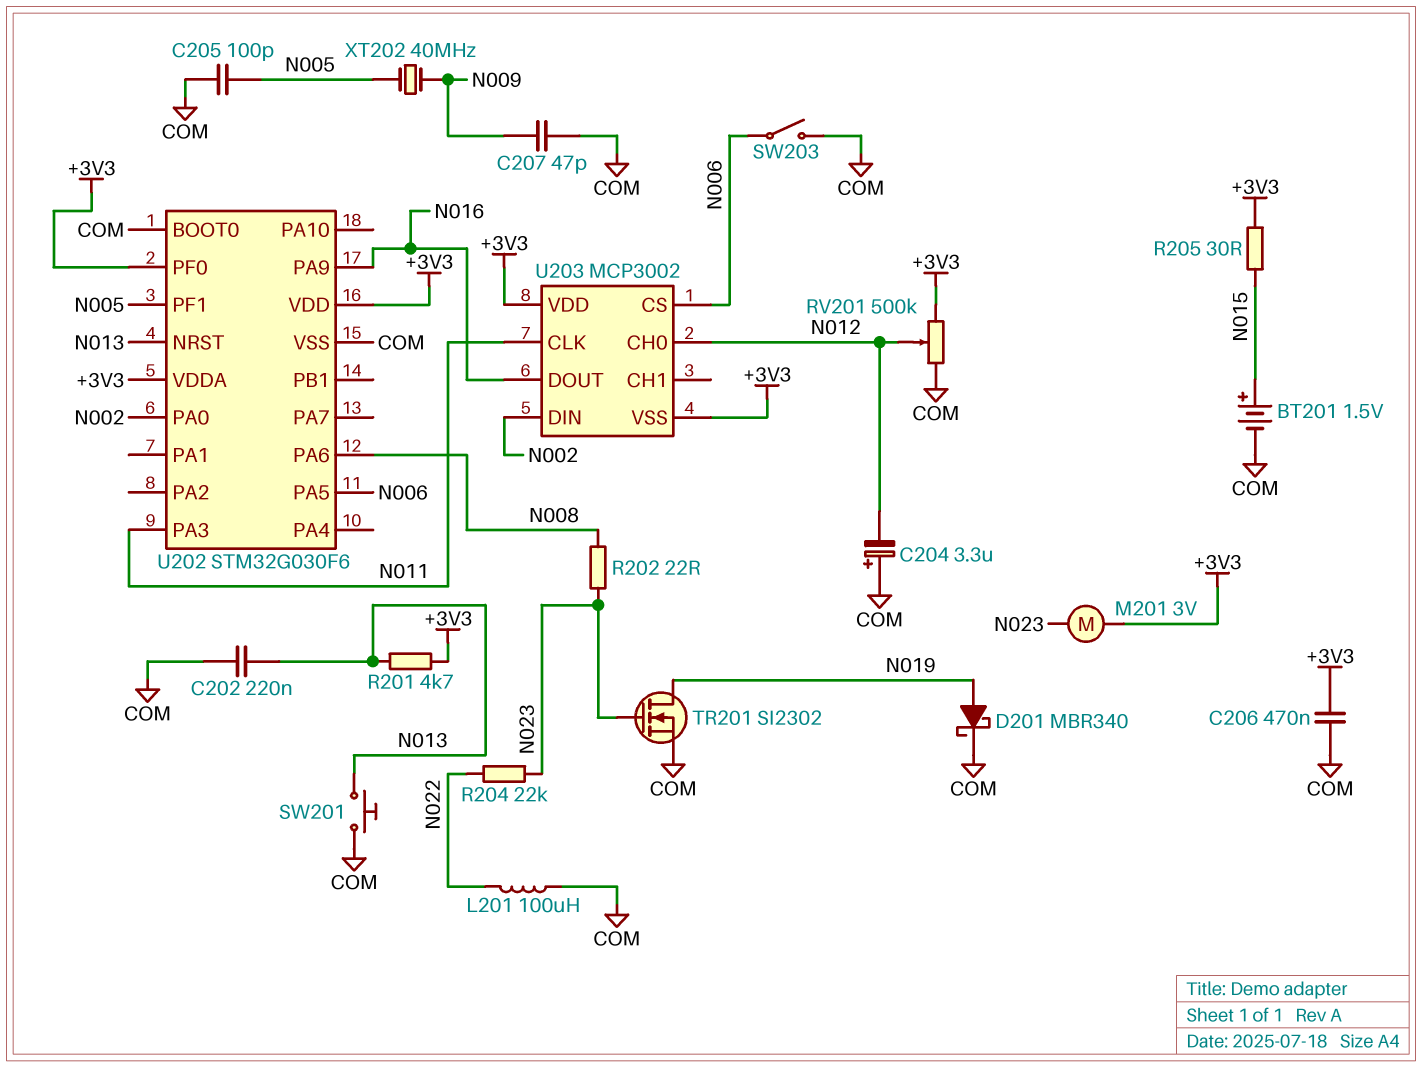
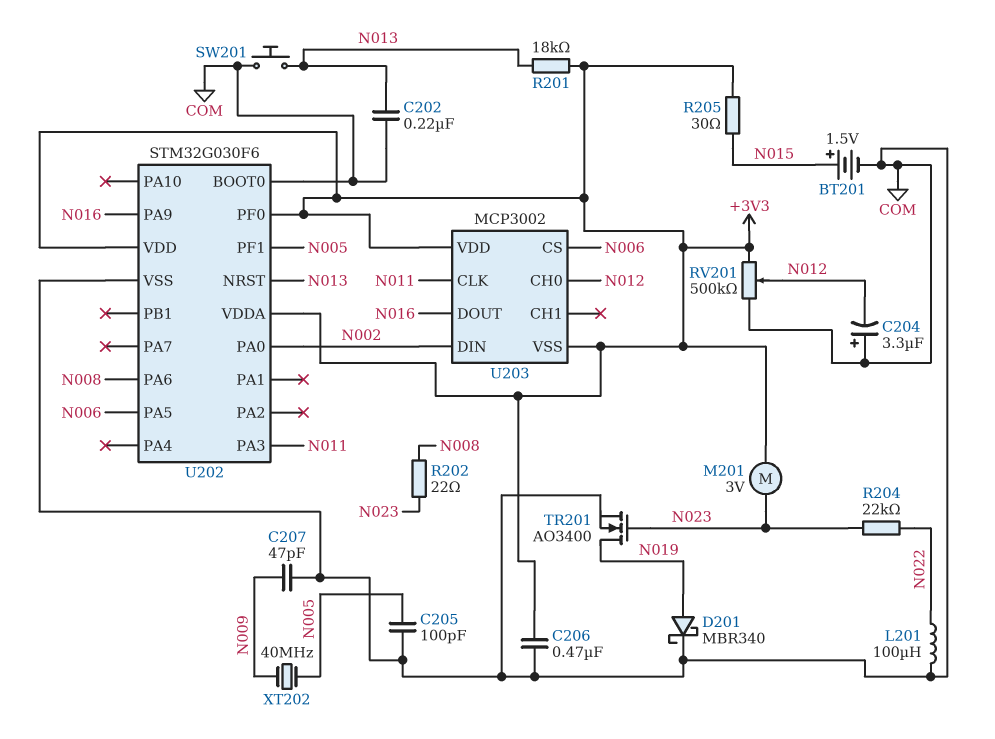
R201: 4.7k (+3V3, N013) -> 18k (+3V3, N013)
SW203: switch (COM, N006) -> none
TR201: NMOS SI2302 (G N023, D N019, S COM) -> NMOS AO3400 (G N023, D N019, S COM)

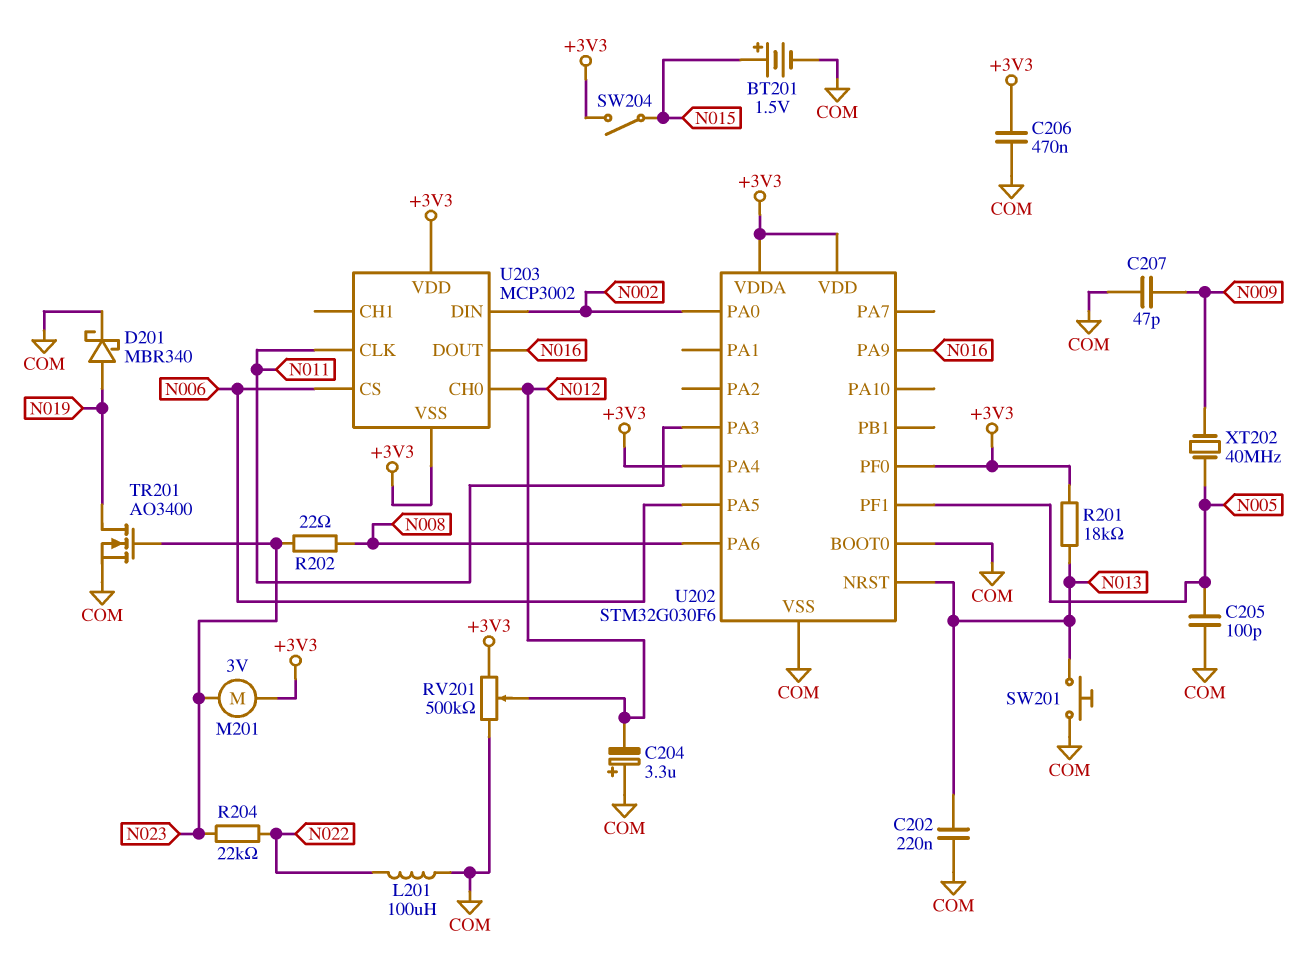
R205: 30 (+3V3, N015) -> none
SW204: none -> switch (+3V3, N015)
U202 pin PA4: none -> +3V3

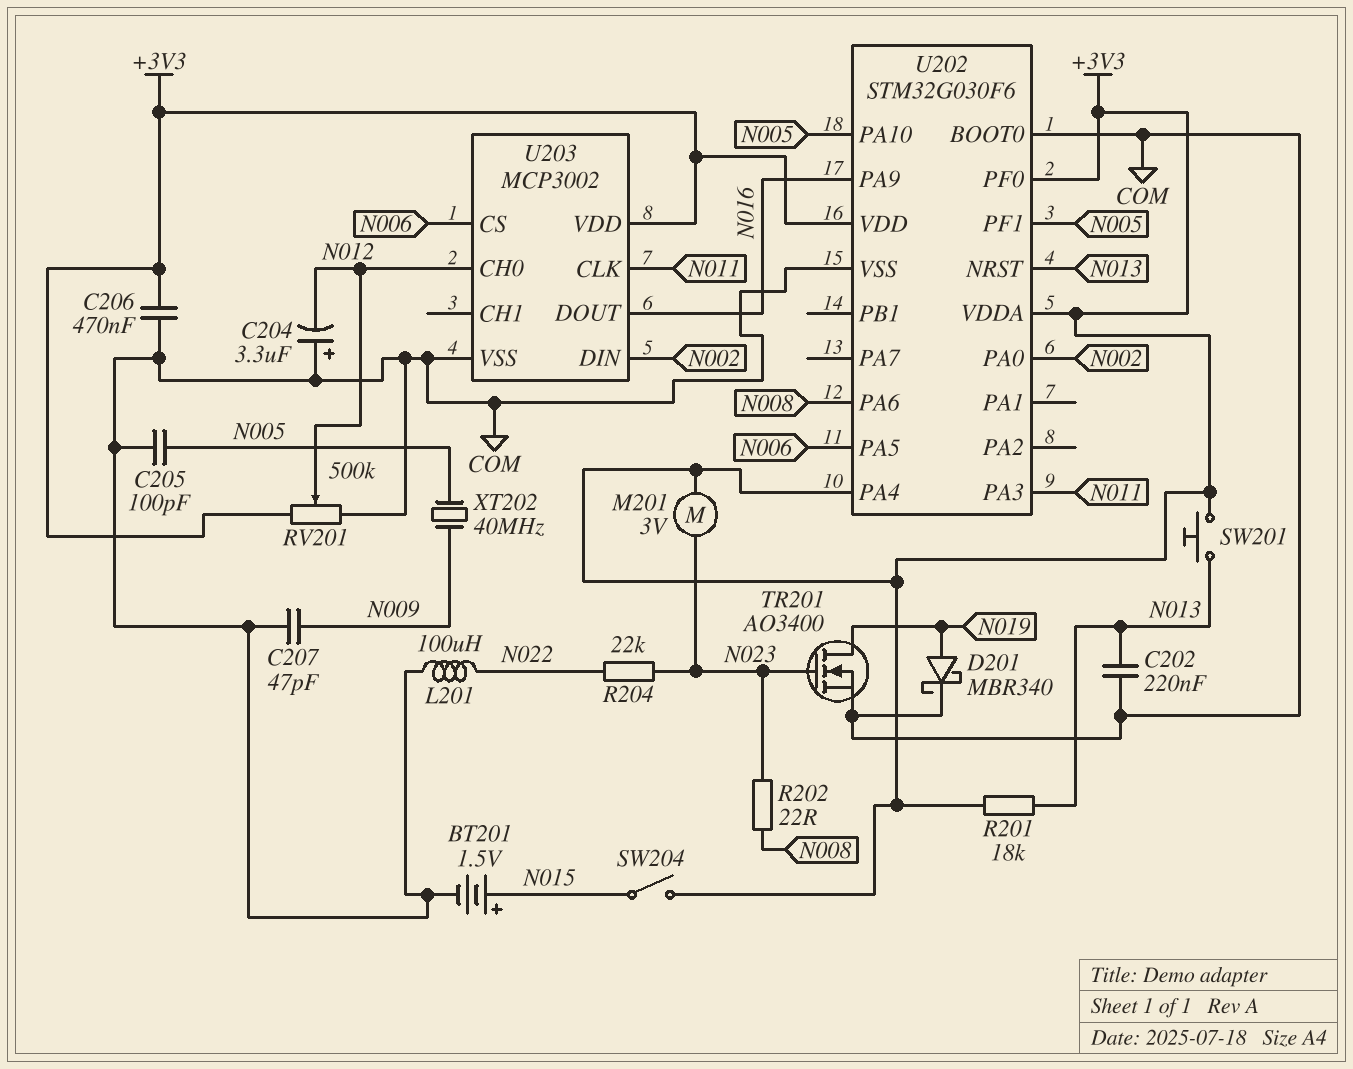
SW201: button (COM, N013) -> button (+3V3, N013)
U202 pin PA10: none -> N005
U203 pin VSS: +3V3 -> COM

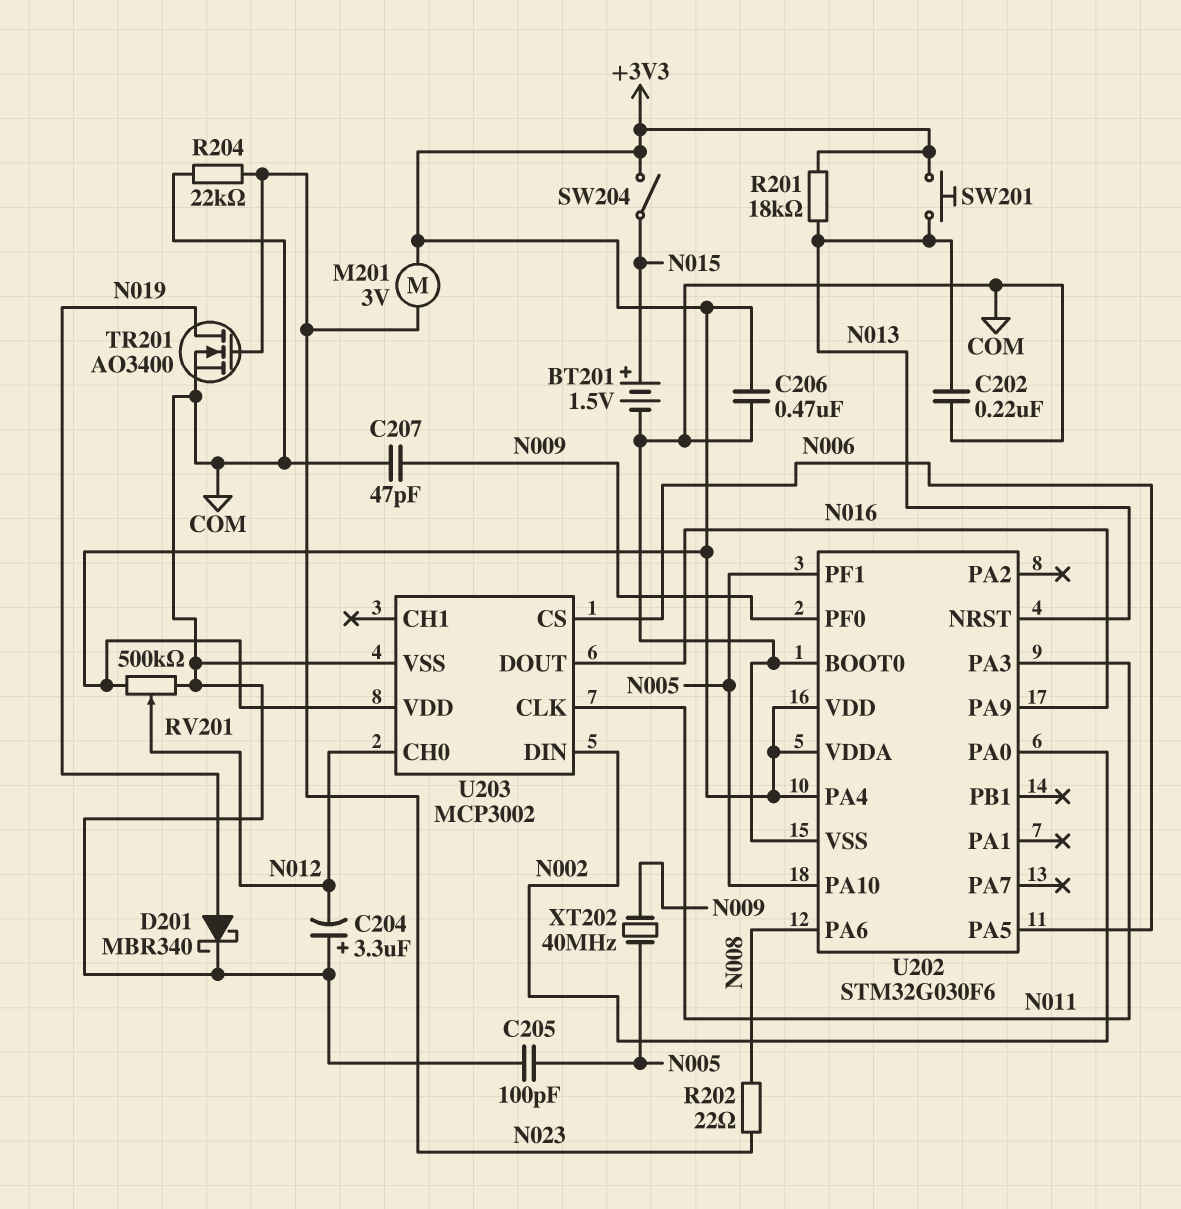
L201: 100uH (COM, N022) -> none
R204: 22k (N022, N023) -> 22k (COM, N023)
U202 pin PF0: +3V3 -> N009

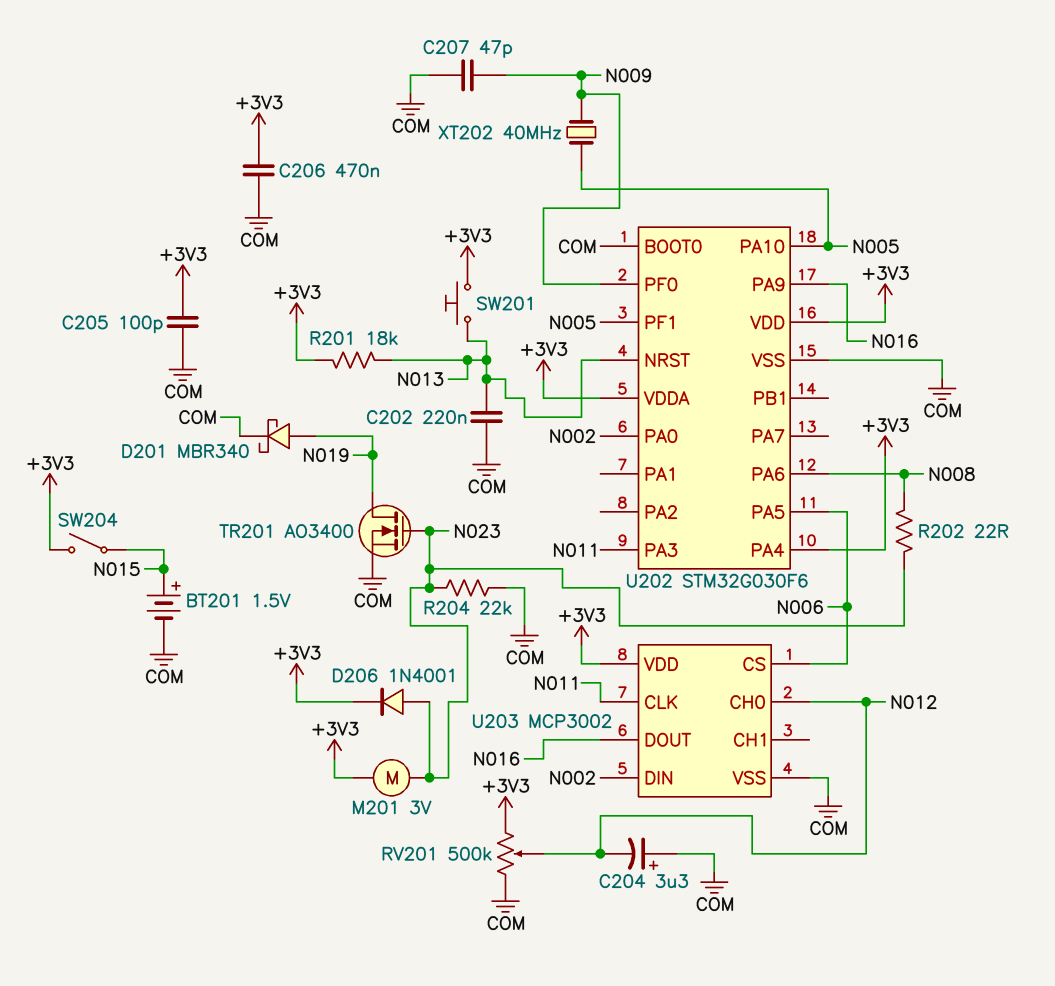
C205: 100pF (COM, N005) -> 100pF (+3V3, COM)
D206: none -> diode 1N4001 (A N023, K +3V3)

